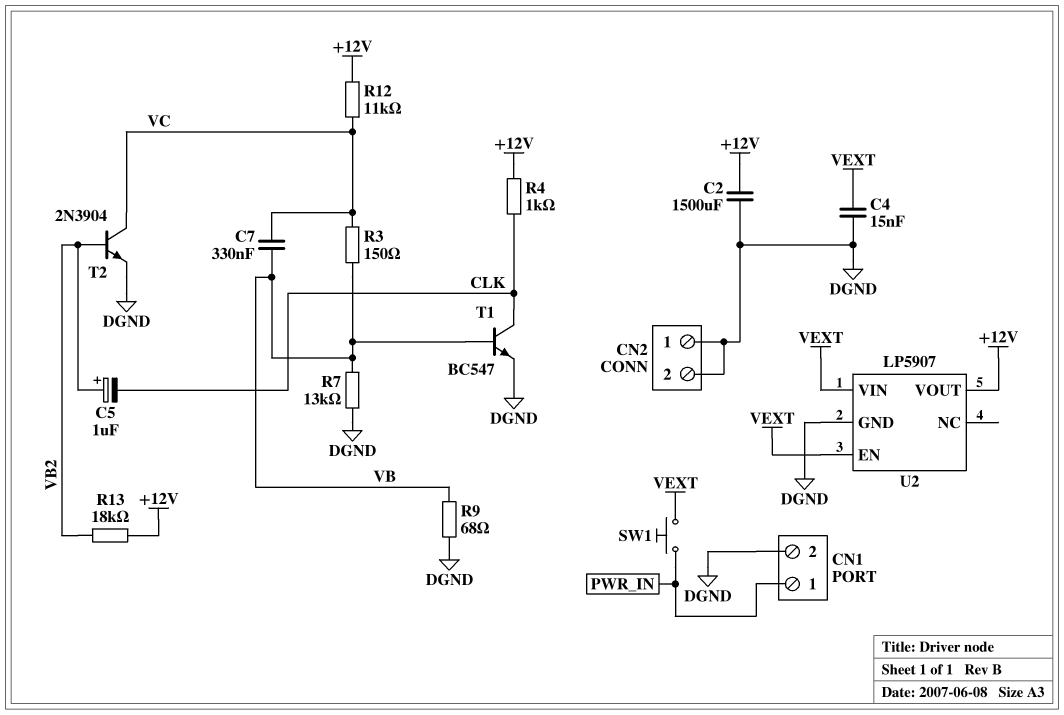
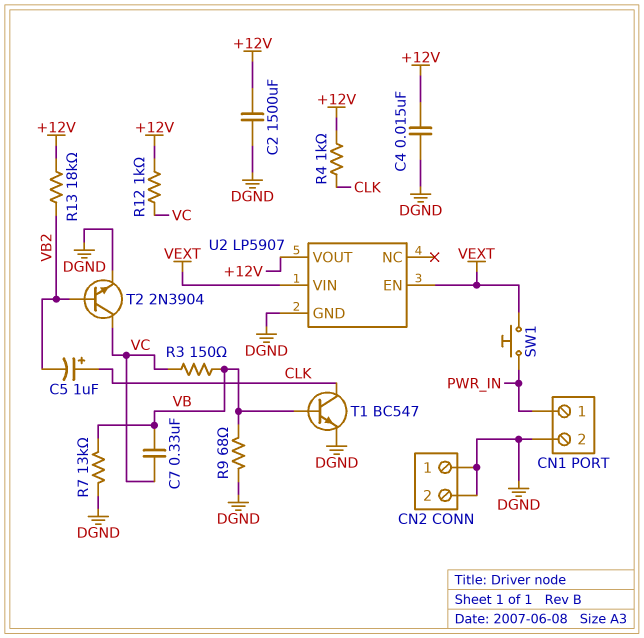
C4: 15nF (DGND, VEXT) -> 15nF (+12V, DGND)
C5: 1uF (plus VB2, minus CLK) -> 1uF (plus CLK, minus VB2)
R12: 11k (+12V, VC) -> 1k (+12V, VC)

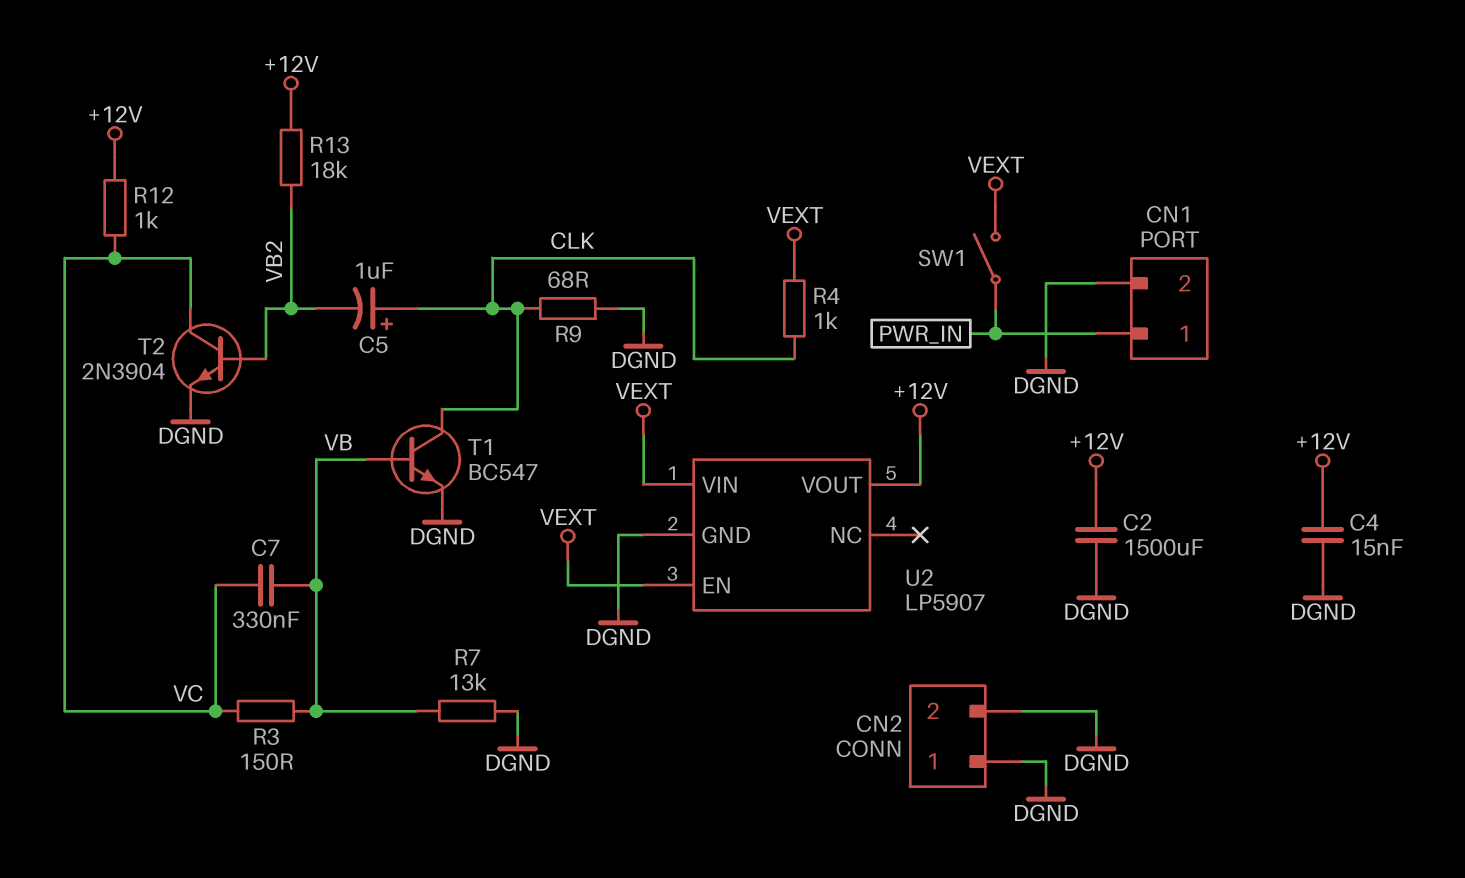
R4: 1k (+12V, CLK) -> 1k (CLK, VEXT)
R9: 68 (DGND, VB) -> 68 (CLK, DGND)
SW1: button (PWR_IN, VEXT) -> switch (PWR_IN, VEXT)

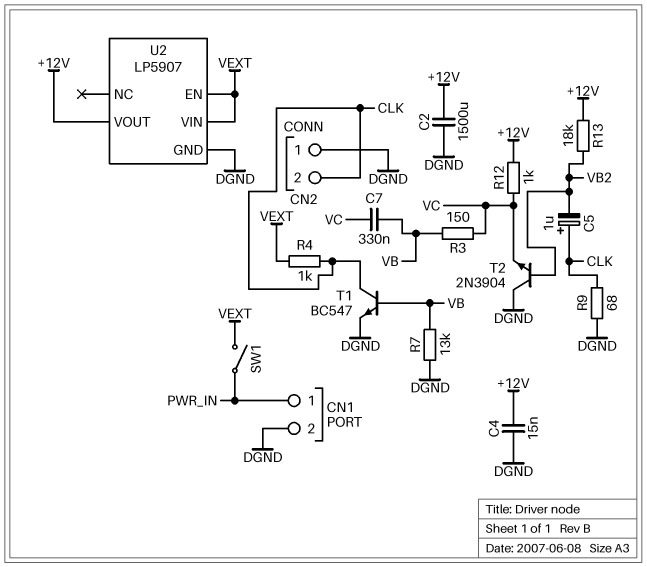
CN2 pin 2: DGND -> CLK
T2: NPN 2N3904 (B VB2, C VC, E DGND) -> NPN 2N3904 (B VB2, C DGND, E VC)

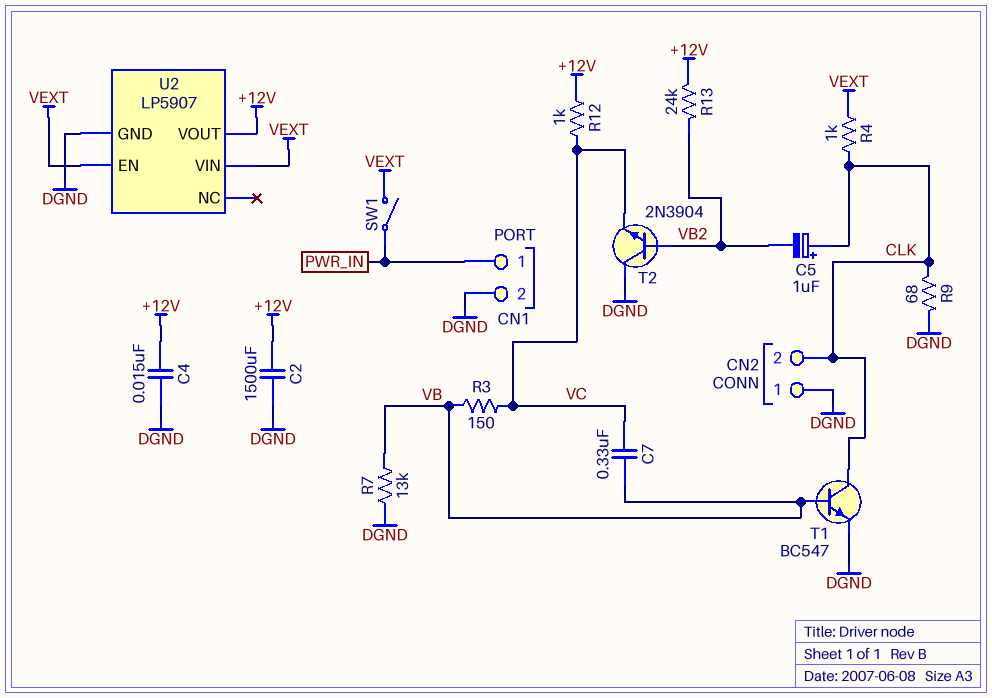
R13: 18k (+12V, VB2) -> 24k (+12V, VB2)

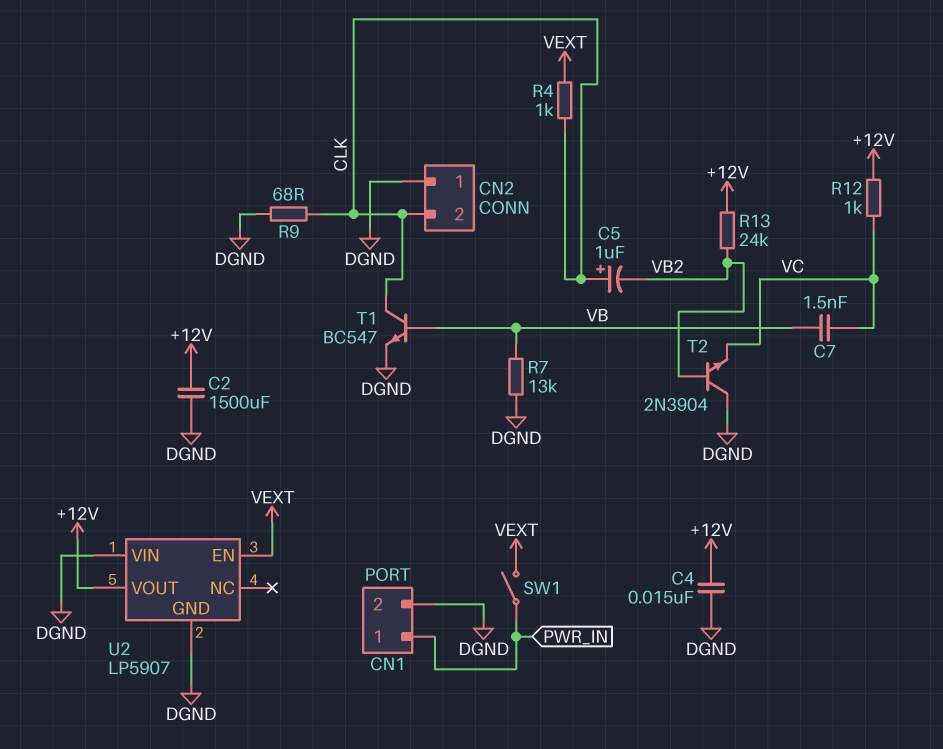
C7: 330nF (VB, VC) -> 1.5nF (VB, VC)
R3: 150 (VB, VC) -> none
U2 pin VIN: VEXT -> DGND

